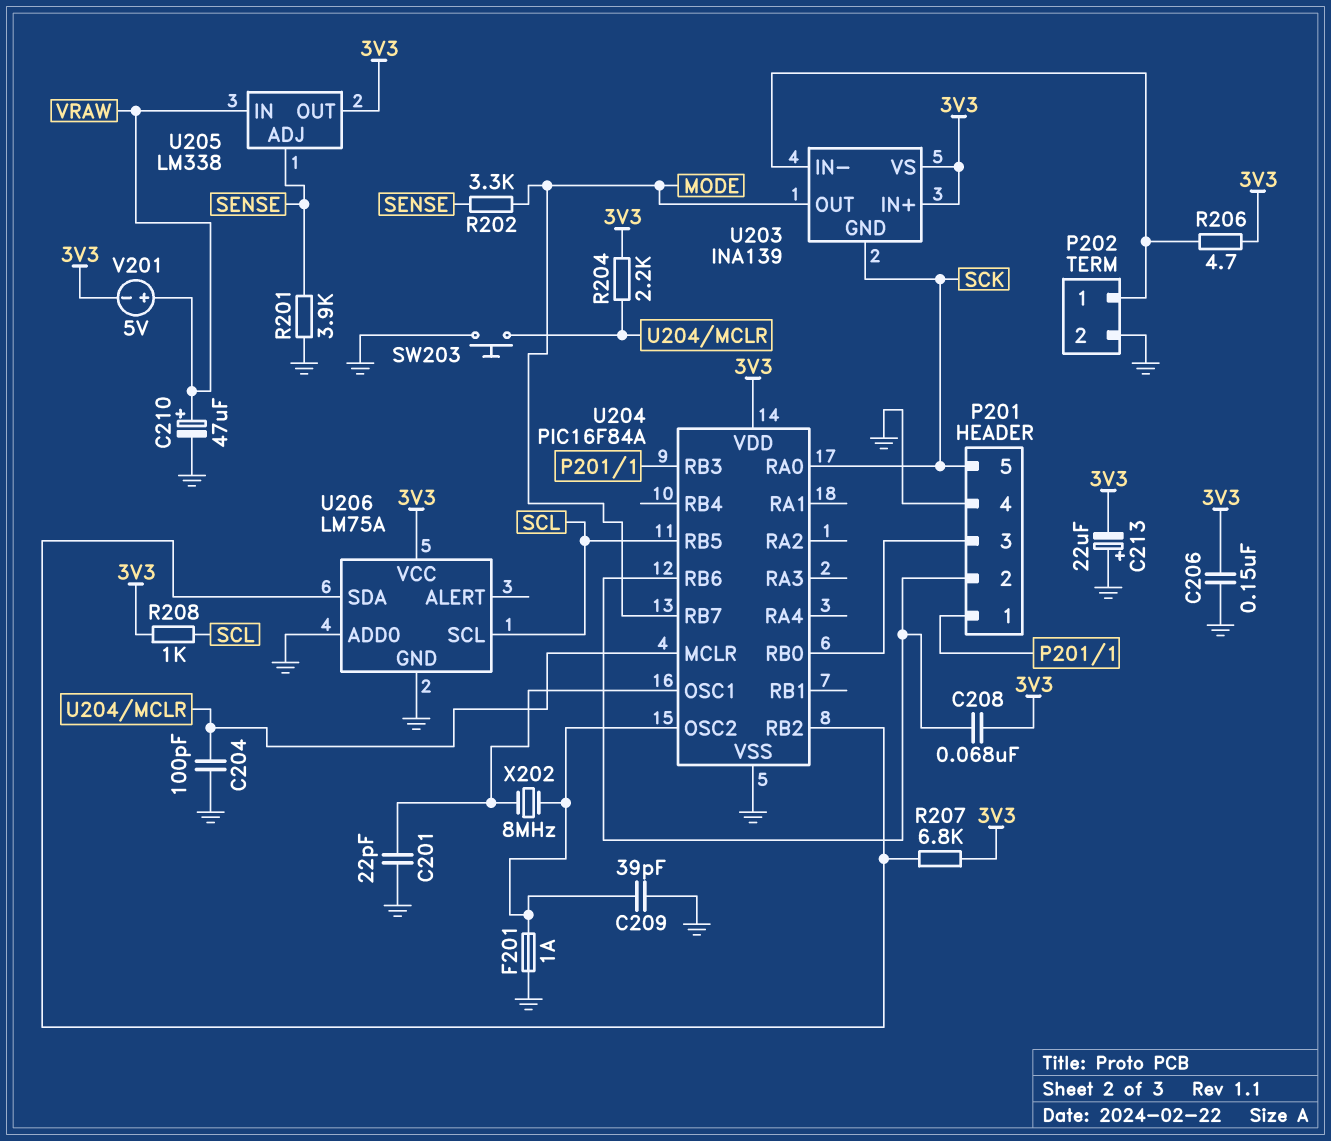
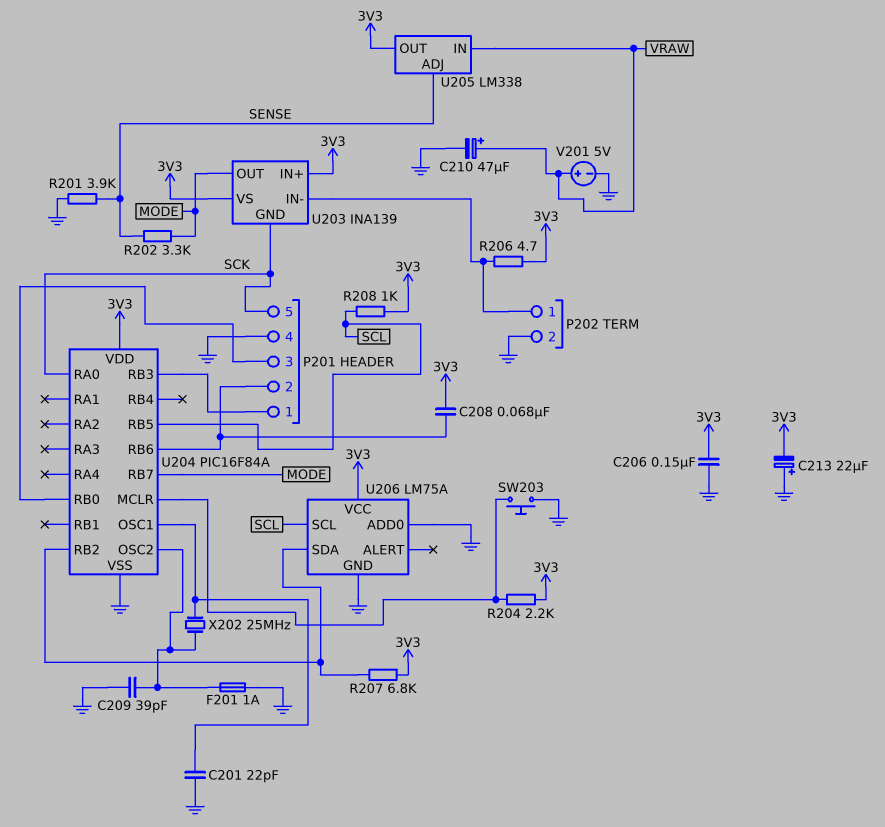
C204: 100pF (GND, U204/MCLR) -> none
V201: 5V (plus VRAW, minus 3V3) -> 5V (plus VRAW, minus GND)
X202: 8MHz (U204/OSC1, U204/OSC2) -> 25MHz (U204/OSC1, U204/OSC2)

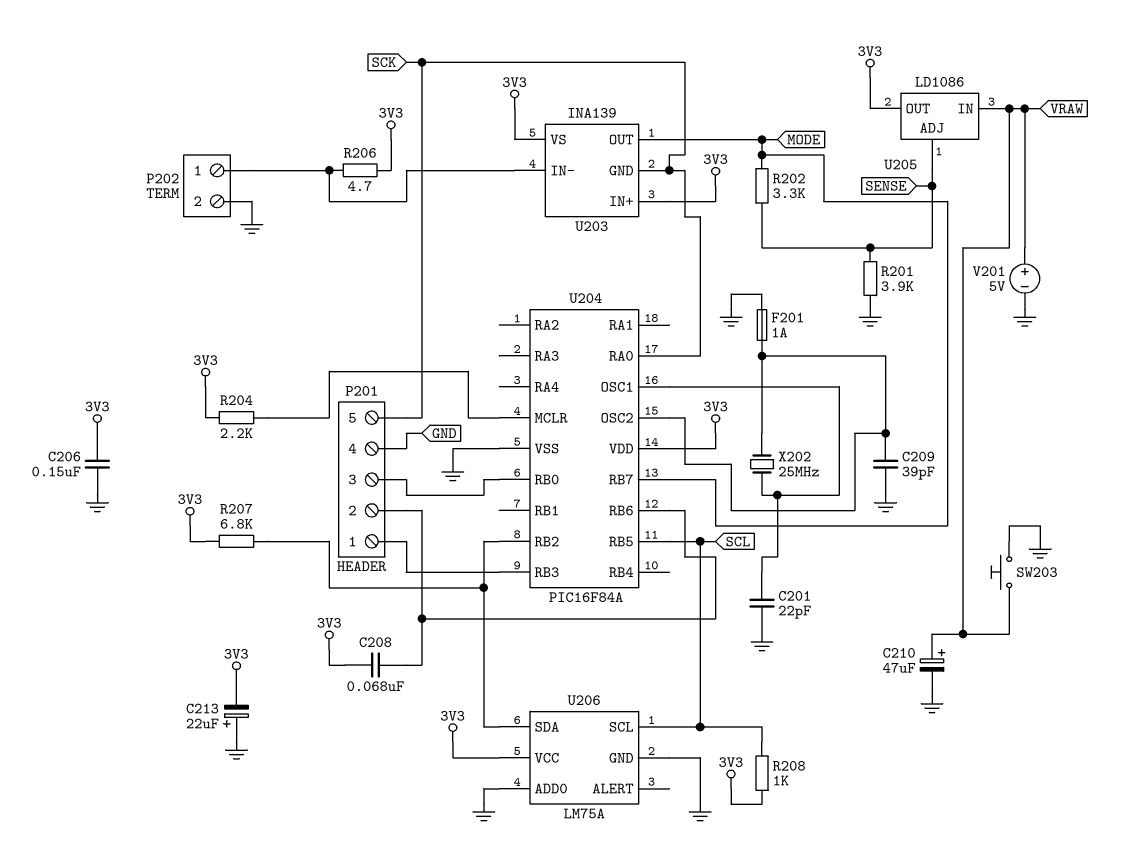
SW203: button (GND, U204/MCLR) -> button (GND, VRAW)
U205: LM338 -> LD1086

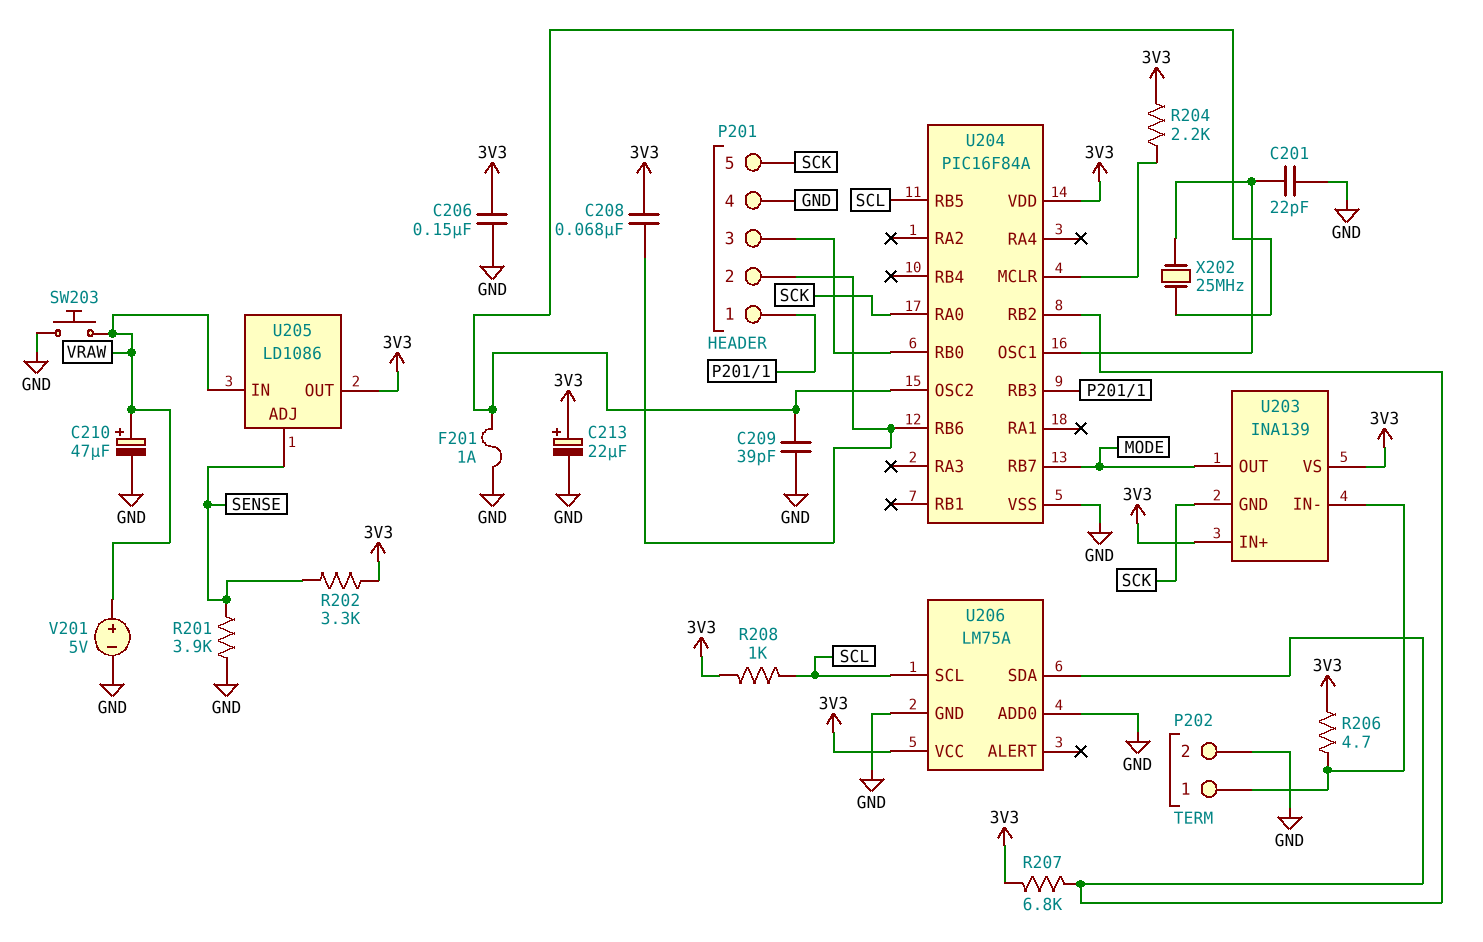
C213: 22uF (plus GND, minus 3V3) -> 22uF (plus 3V3, minus GND)
R202: 3.3k (MODE, SENSE) -> 3.3k (3V3, SENSE)

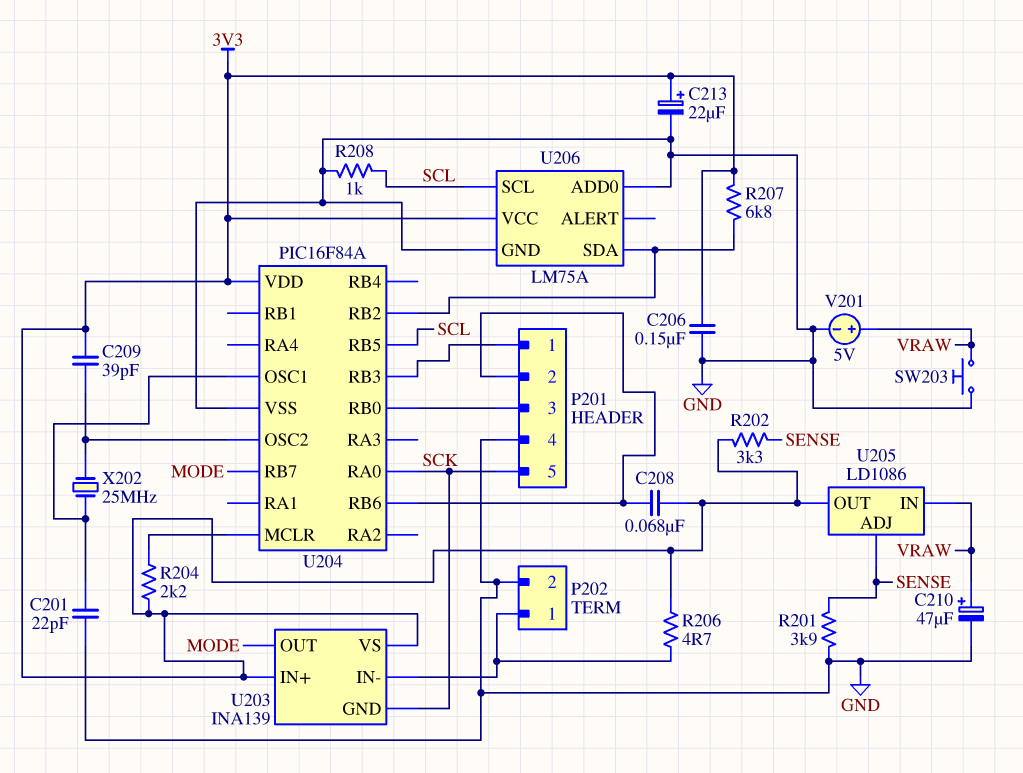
C209: 39pF (GND, U204/OSC2) -> 39pF (3V3, U204/OSC2)
F201: 1A (GND, U204/OSC2) -> none
R208: 1k (3V3, SCL) -> 1k (GND, SCL)

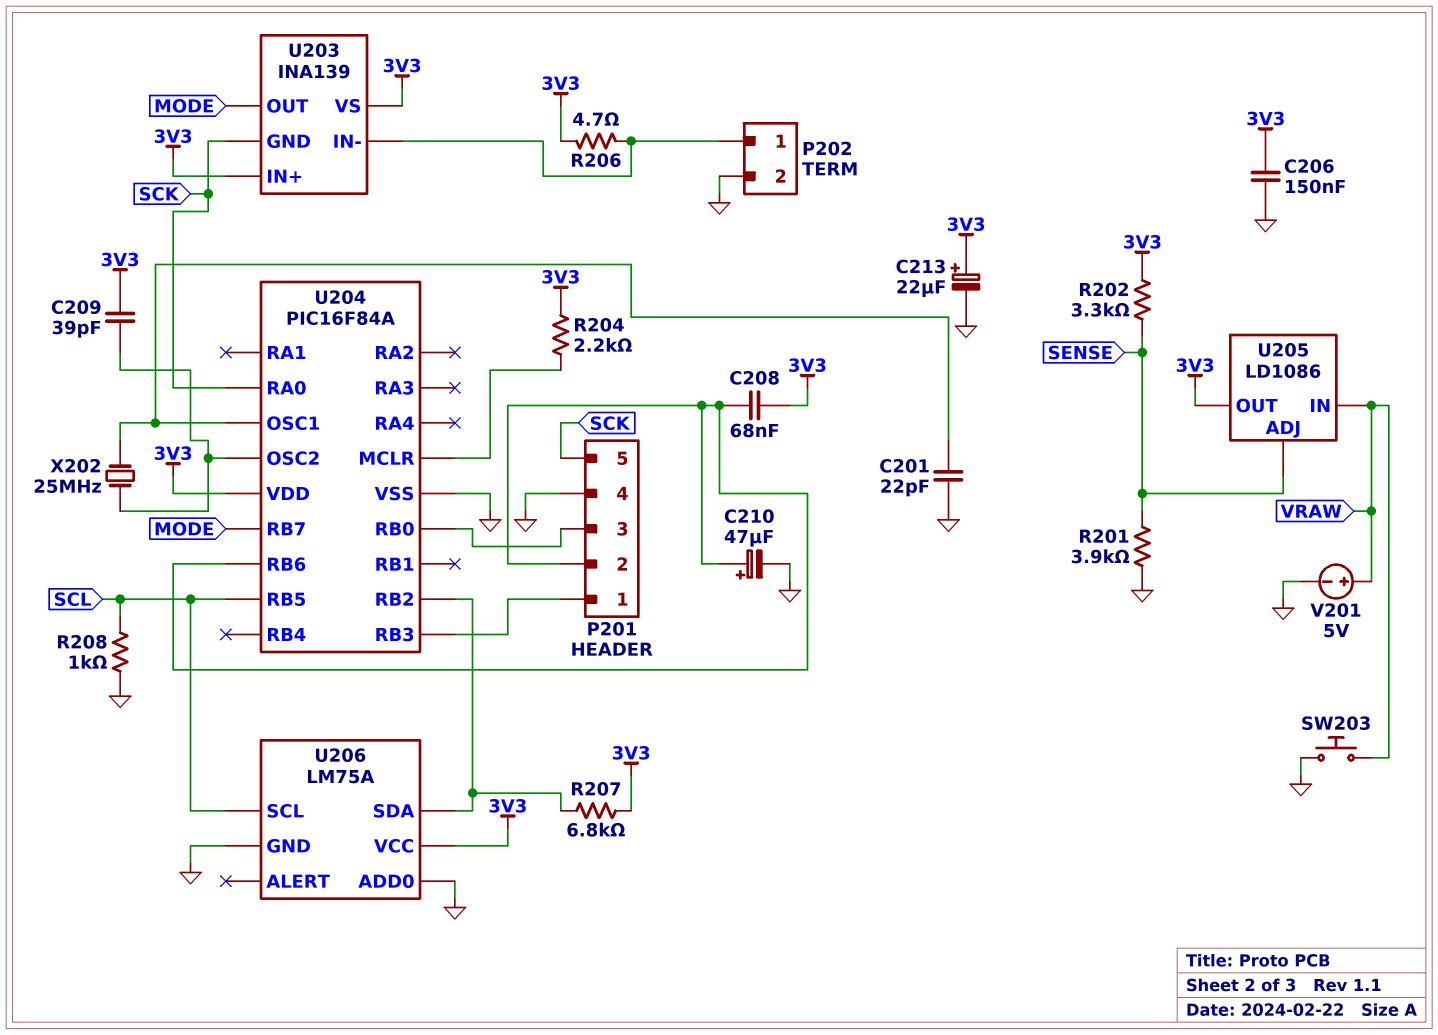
C210: 47uF (plus VRAW, minus GND) -> 47uF (plus P201/2, minus GND)

